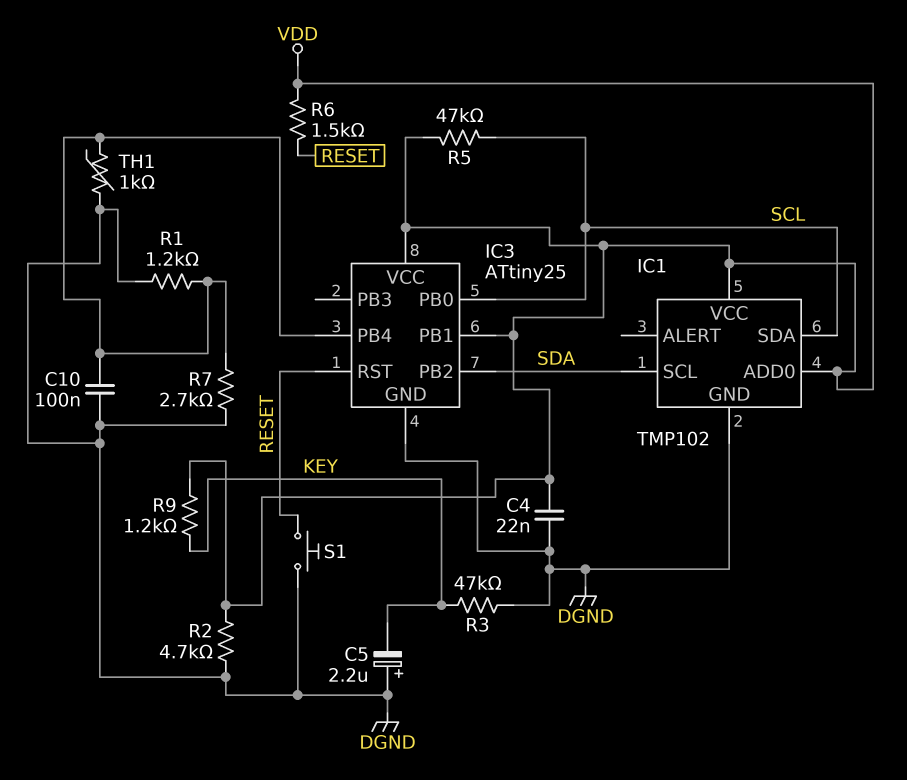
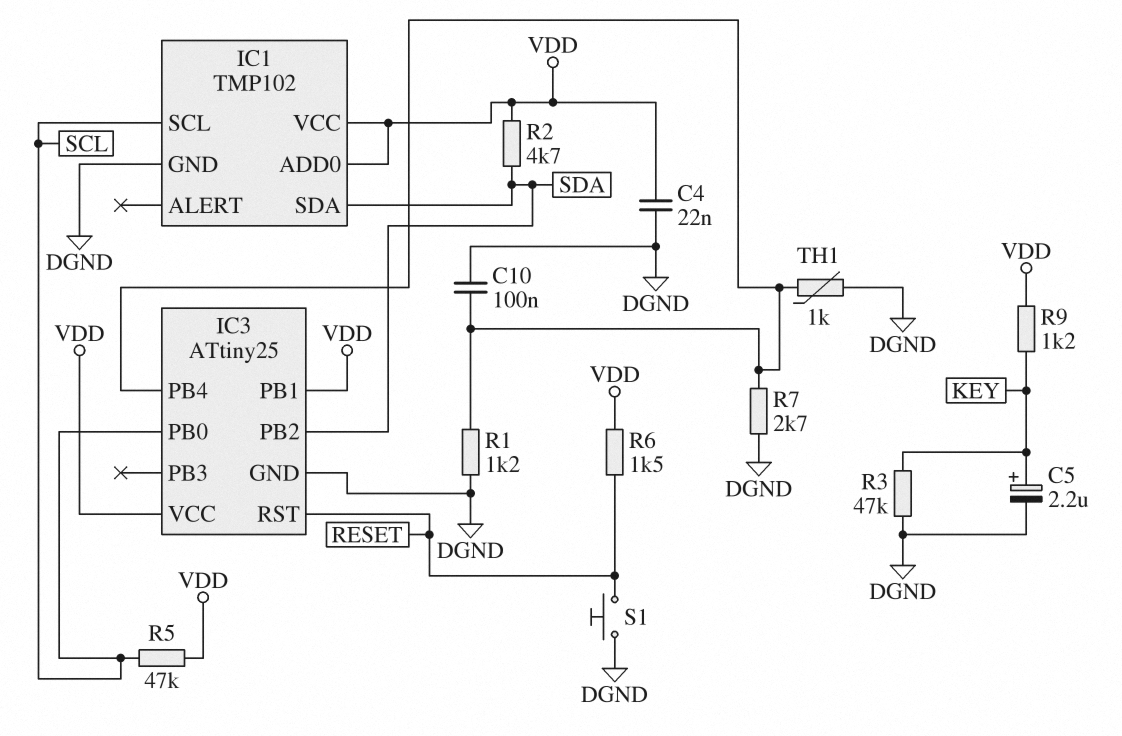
C5: 2.2uF (plus DGND, minus KEY) -> 2.2uF (plus KEY, minus DGND)
IC1 pin SCL: SDA -> SCL
IC1 pin SDA: SCL -> SDA
R2: 4.7k (DGND, VDD) -> 4.7k (SDA, VDD)

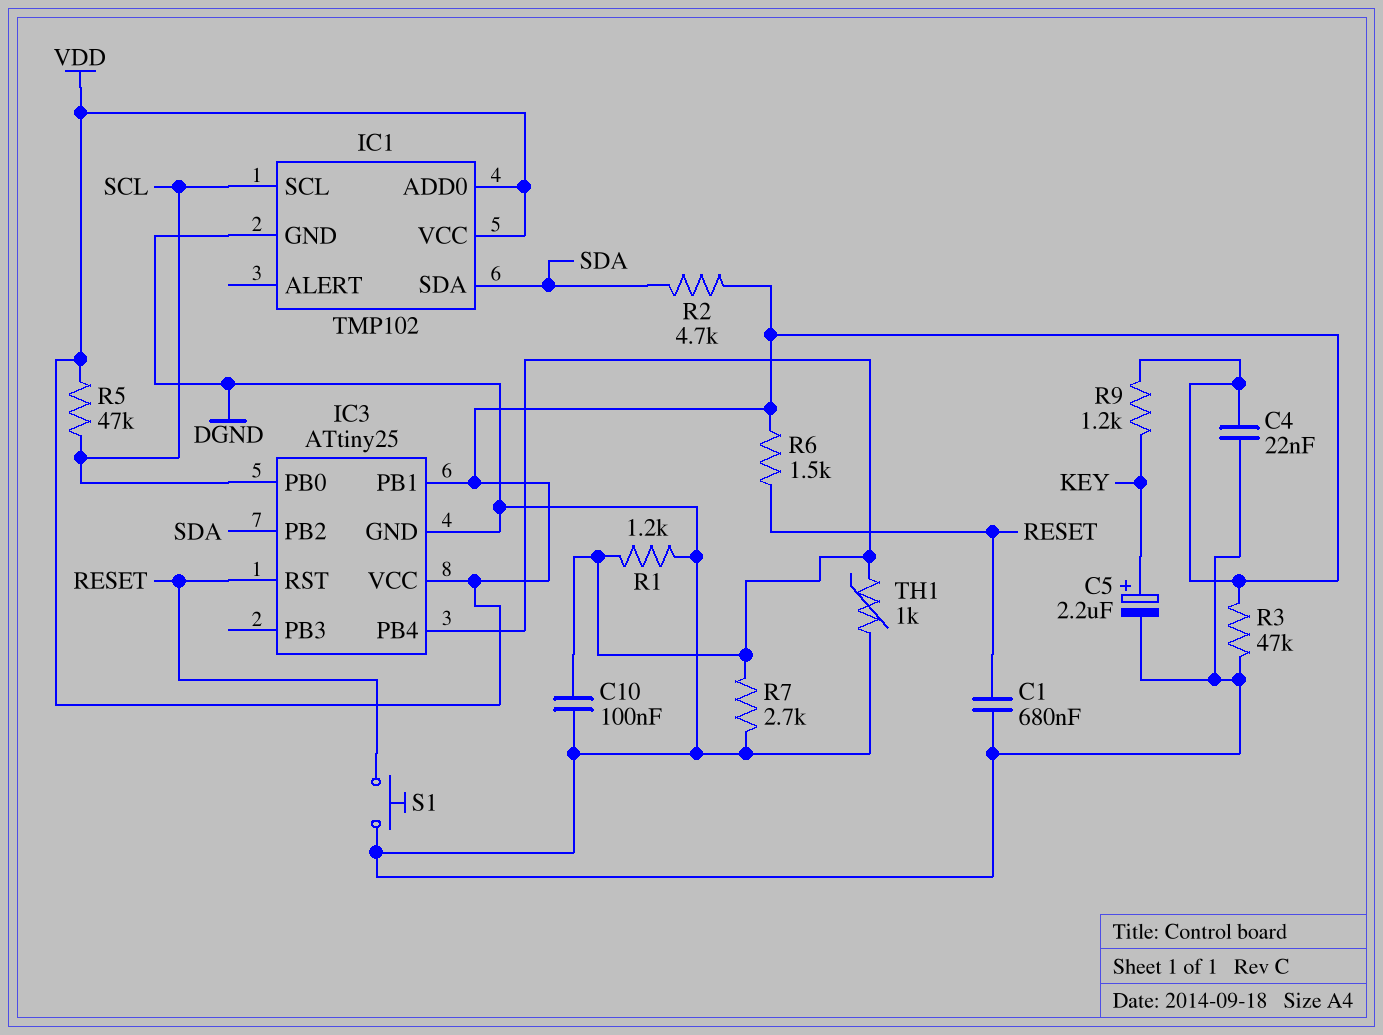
C1: none -> 680nF (DGND, RESET)
R3: 47k (DGND, KEY) -> 47k (DGND, VDD)

